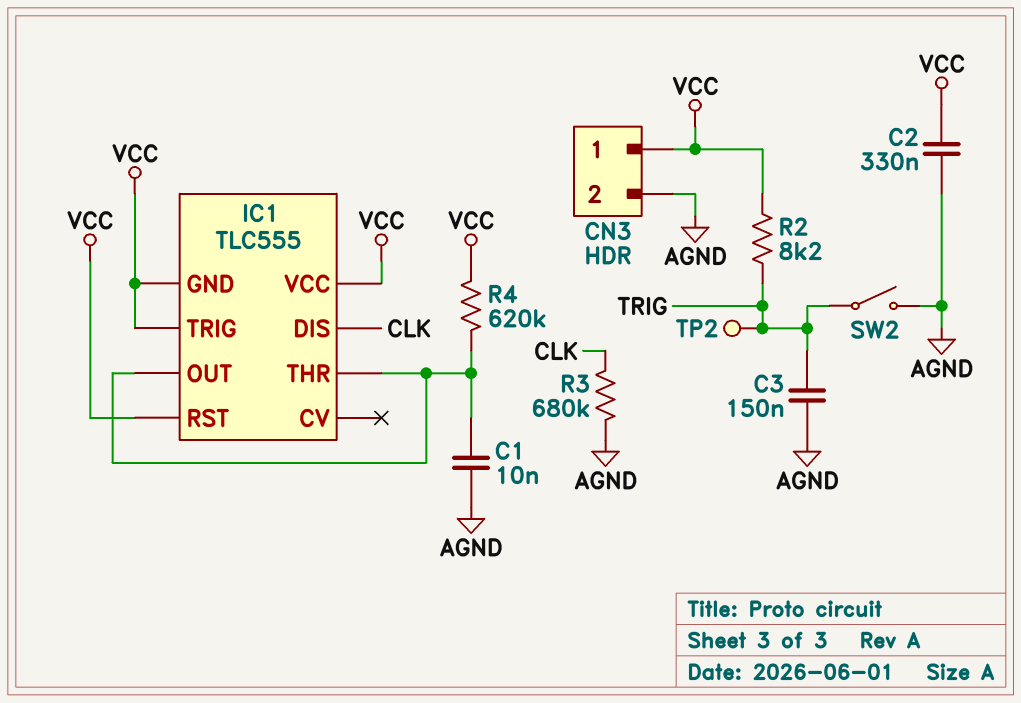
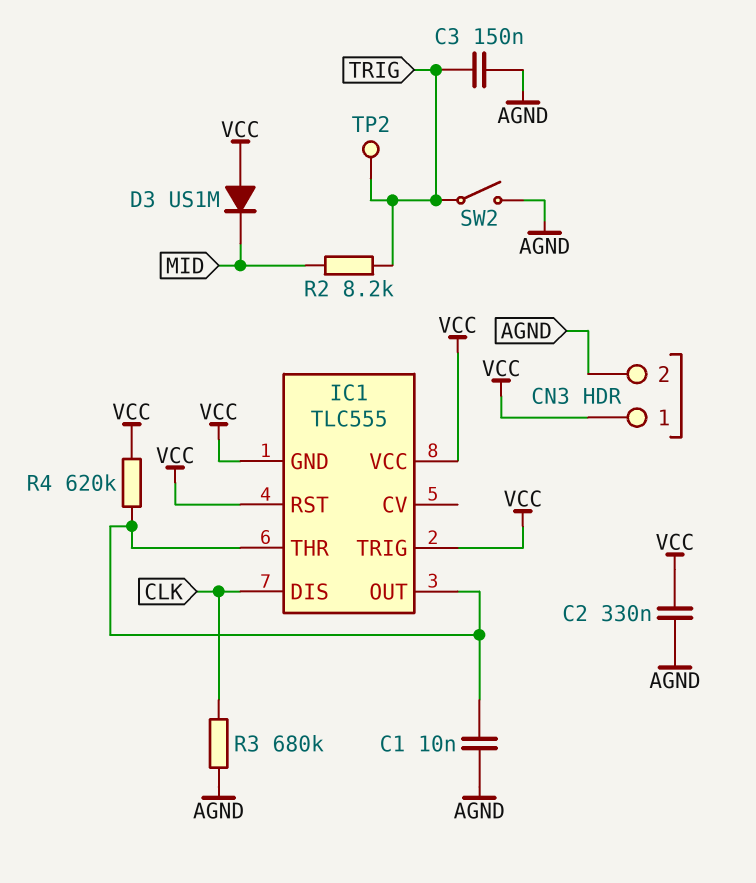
D3: none -> diode US1M (A VCC, K MID)
R2: 8.2k (TRIG, VCC) -> 8.2k (MID, TRIG)

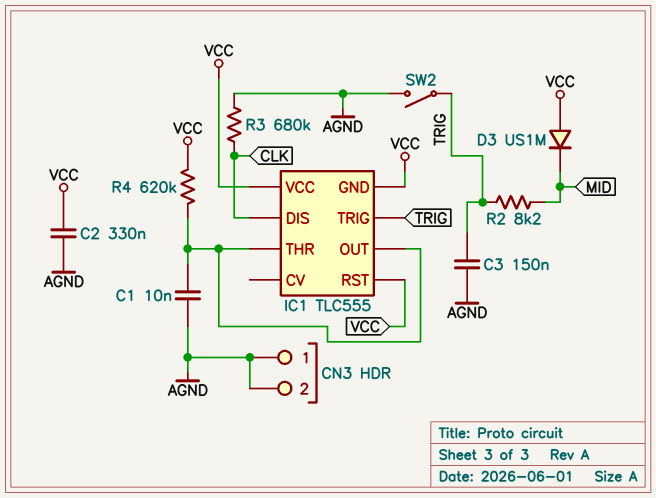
CN3 pin 1: VCC -> AGND
IC1 pin TRIG: VCC -> TRIG
TP2: test point (TRIG) -> none

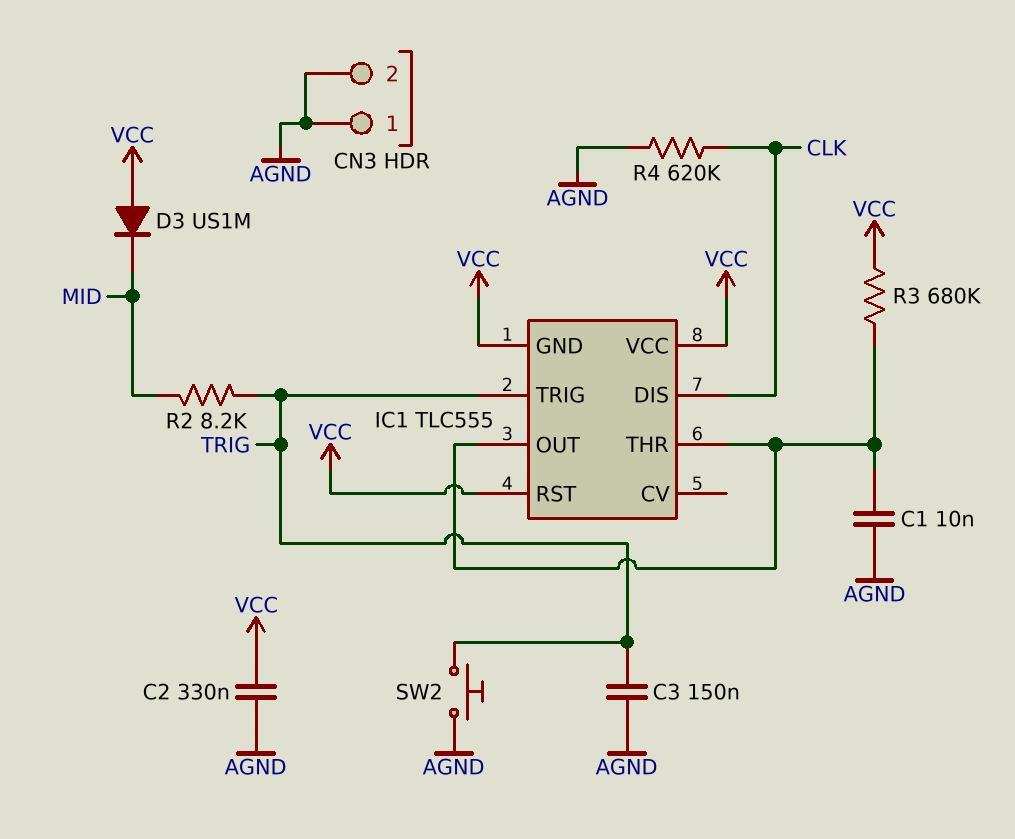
R3: 680k (AGND, CLK) -> 680k (IC1/OUT, VCC)
R4: 620k (IC1/OUT, VCC) -> 620k (AGND, CLK)
SW2: switch (AGND, TRIG) -> button (AGND, TRIG)

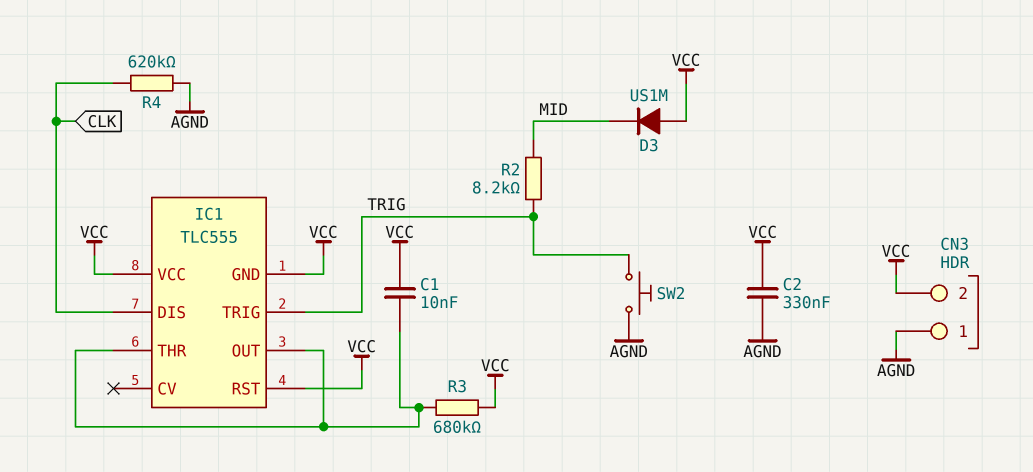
C1: 10nF (AGND, IC1/OUT) -> 10nF (IC1/OUT, VCC)
C3: 150nF (AGND, TRIG) -> none
CN3 pin 2: AGND -> VCC

